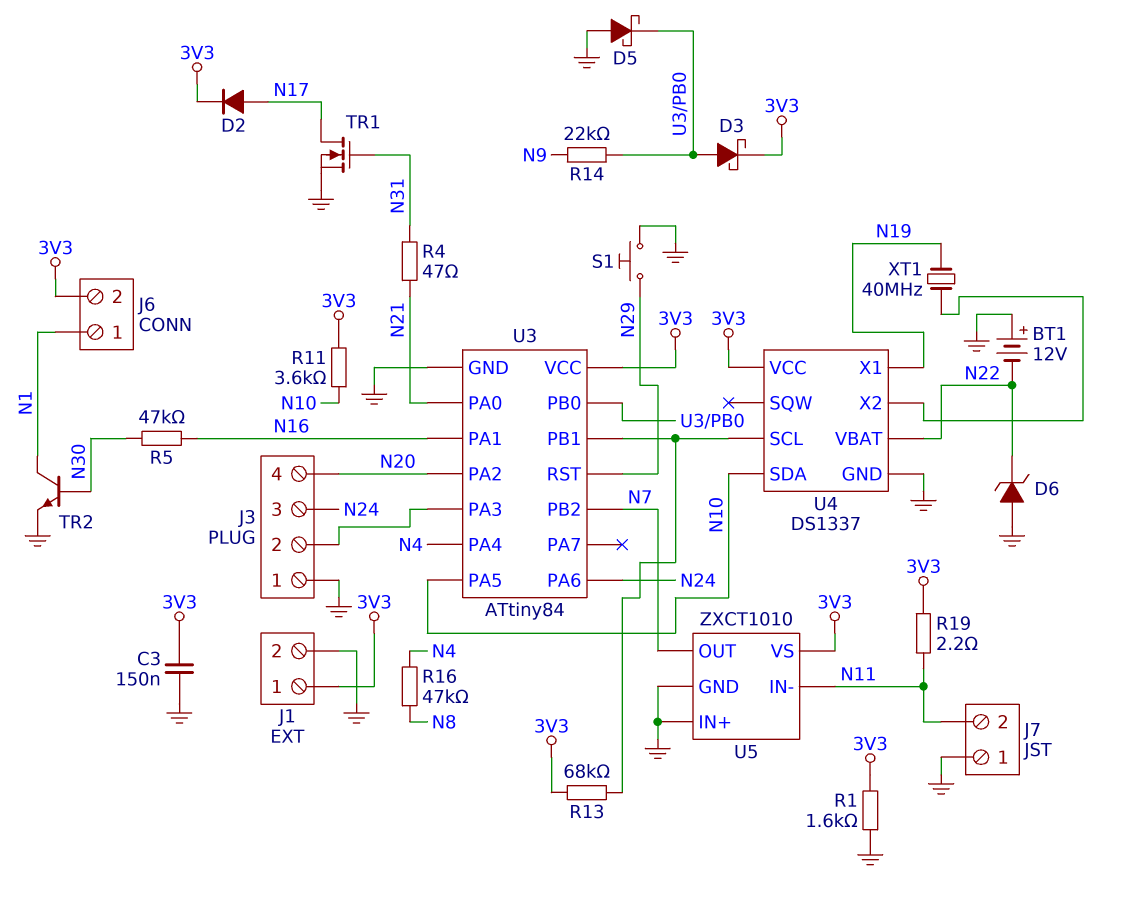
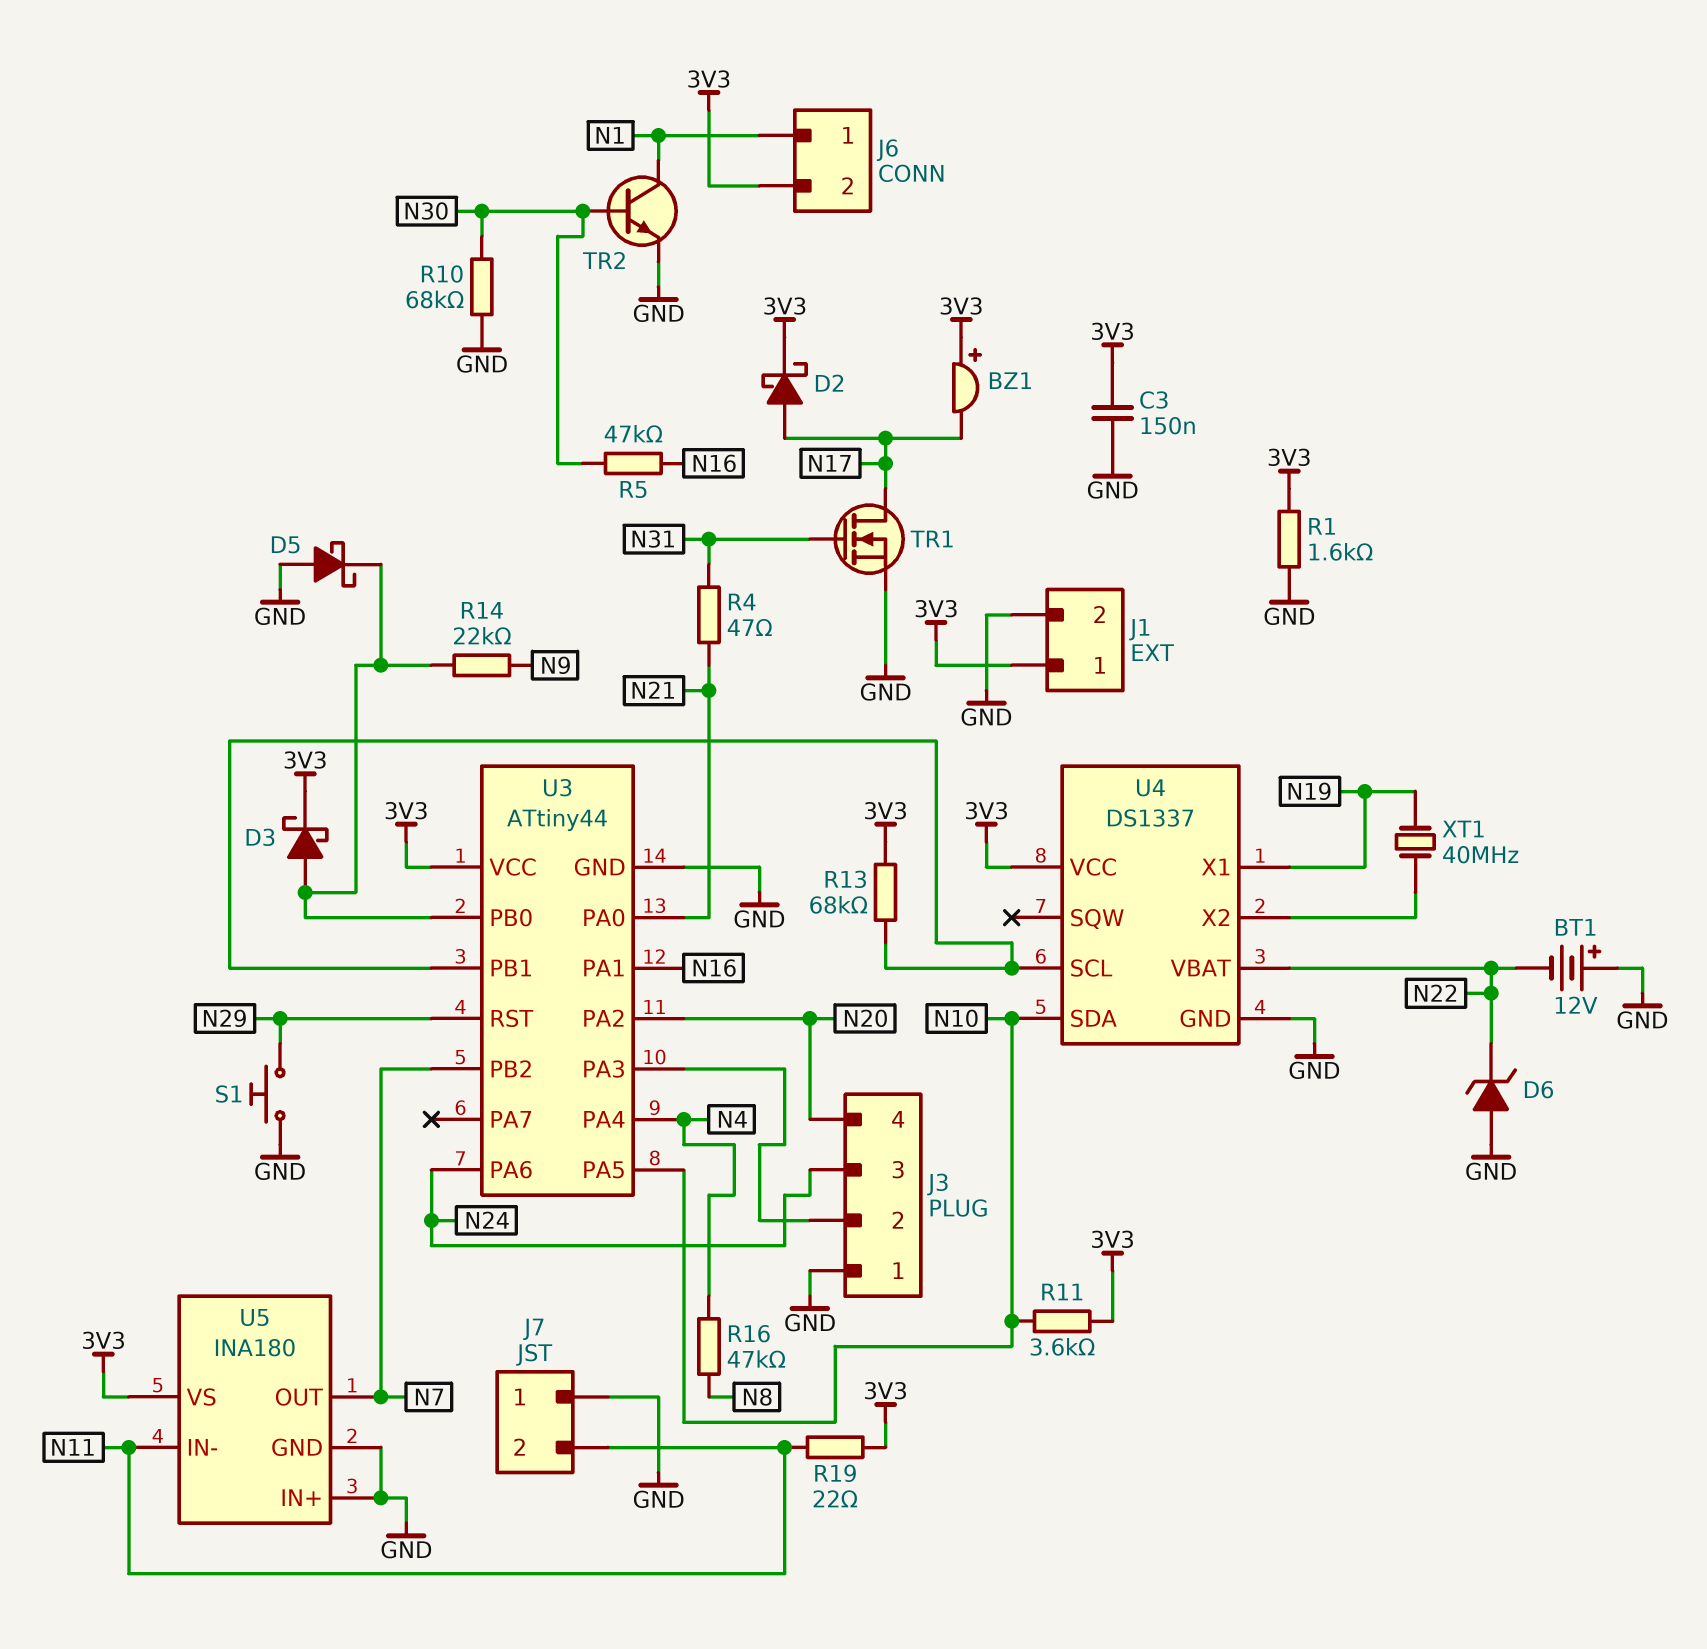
BZ1: none -> buzzer (plus 3V3, minus N17)
D2: diode (A N17, K 3V3) -> schottky (A N17, K 3V3)
R10: none -> 68k (GND, N30)
R19: 2.2 (3V3, N11) -> 22 (3V3, N11)
U3: ATtiny84 -> ATtiny44
U5: ZXCT1010 -> INA180

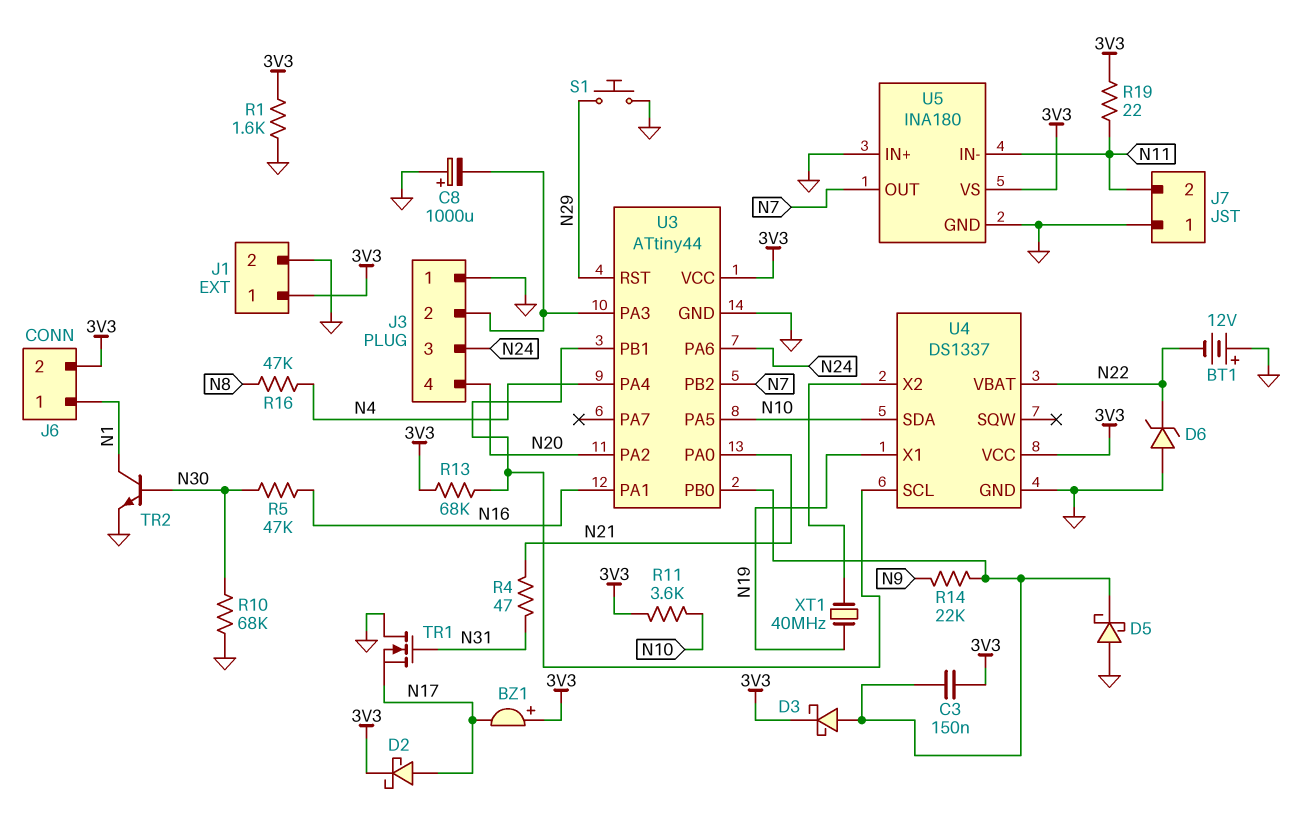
C3: 150nF (3V3, GND) -> 150nF (3V3, U3/PB0)
C8: none -> 1000uF (plus GND, minus J3/2)
TR1: NMOS (G N31, D N17, S GND) -> NMOS (G N31, D GND, S N17)

